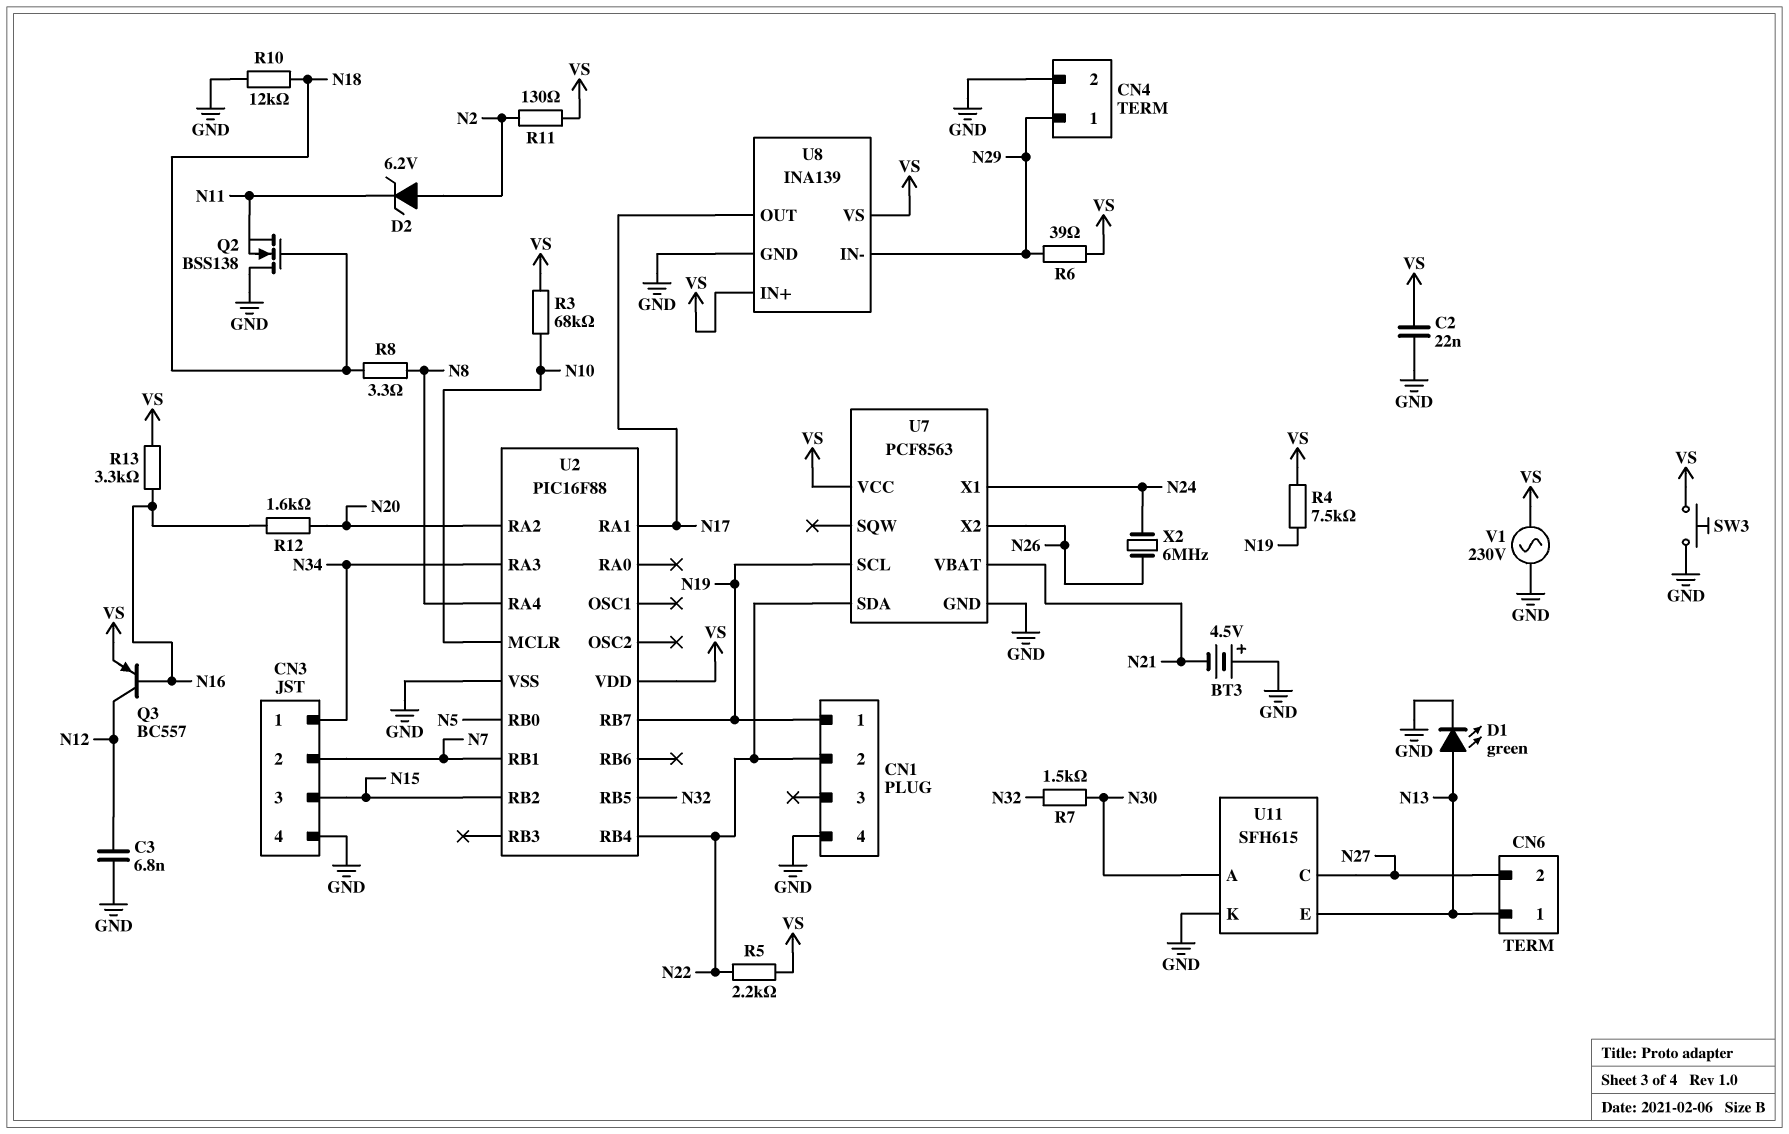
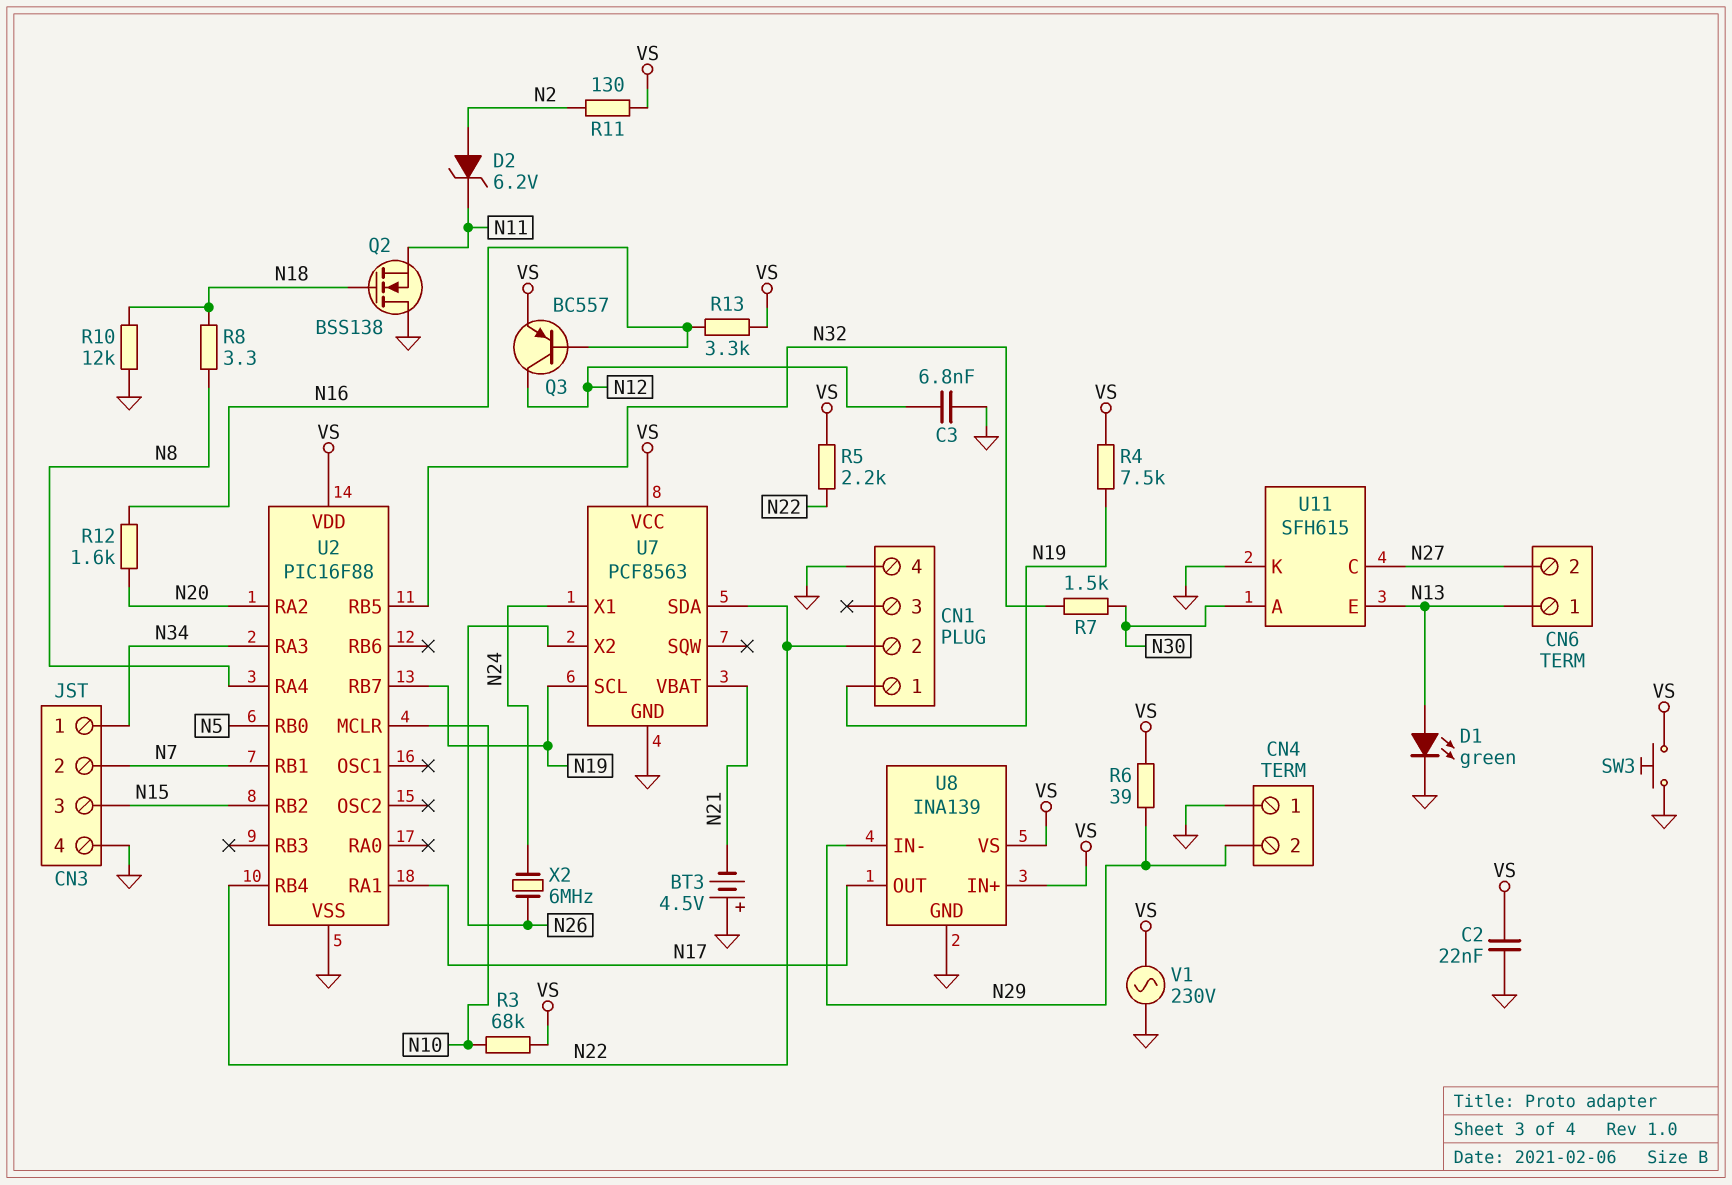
CN4 pin 1: N29 -> GND
CN4 pin 2: GND -> N29

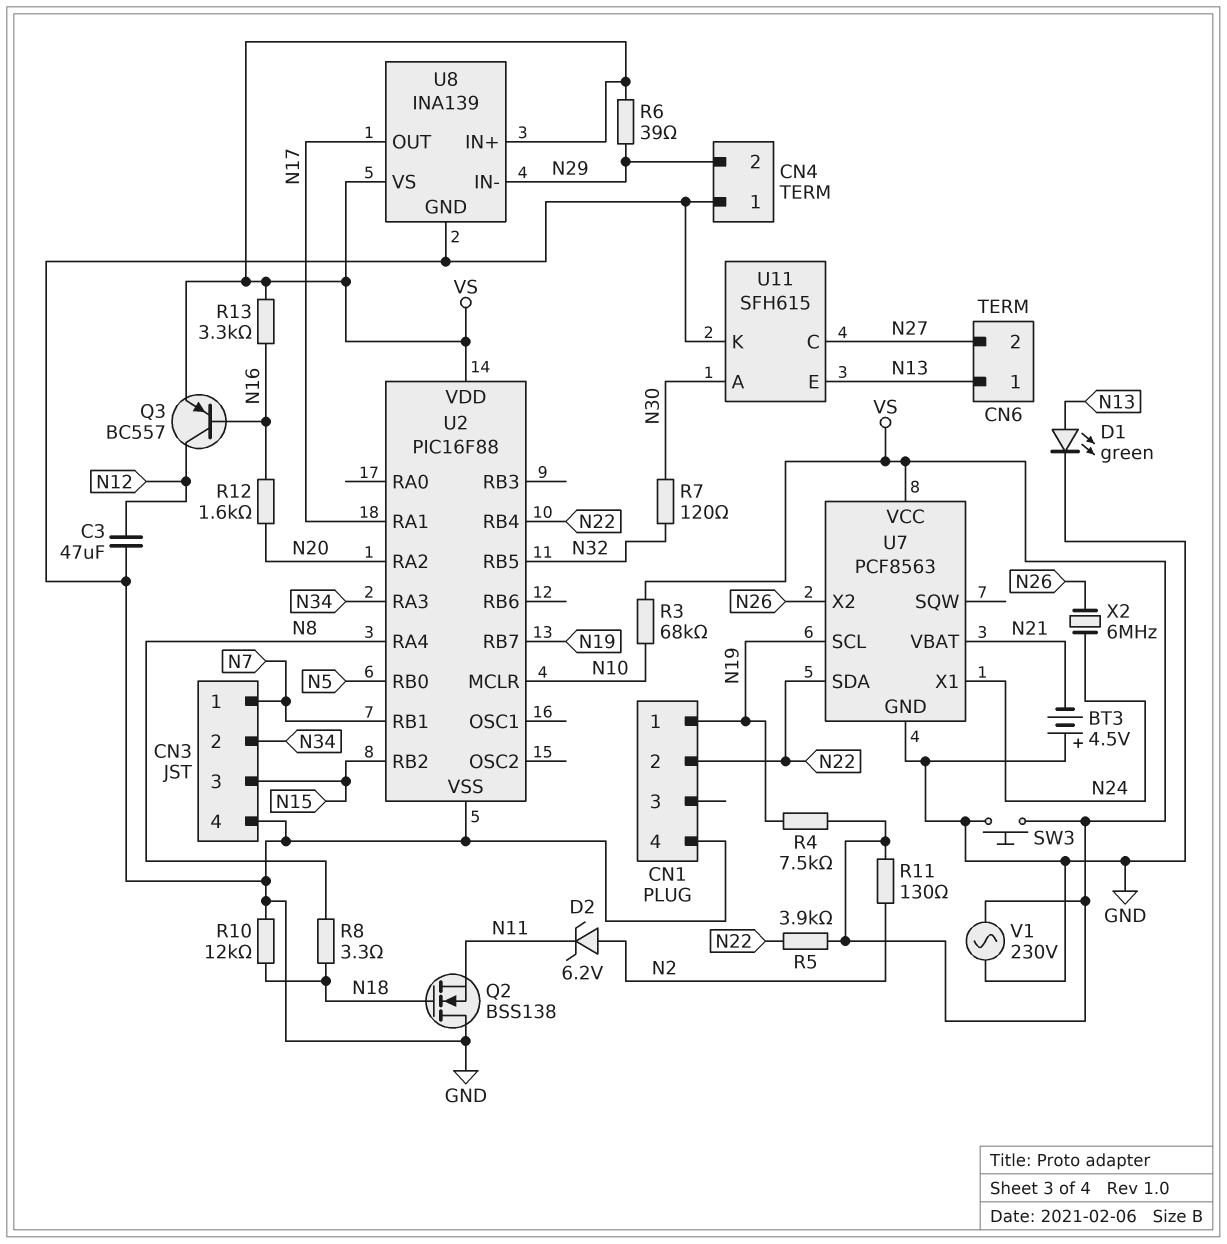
C2: 22nF (GND, VS) -> none
C3: 6.8nF (GND, N12) -> 47uF (GND, N12)
CN3 pin 1: N34 -> N7
CN3 pin 2: N7 -> N34
R5: 2.2k (N22, VS) -> 3.9k (N22, VS)
R7: 1.5k (N30, N32) -> 120 (N30, N32)

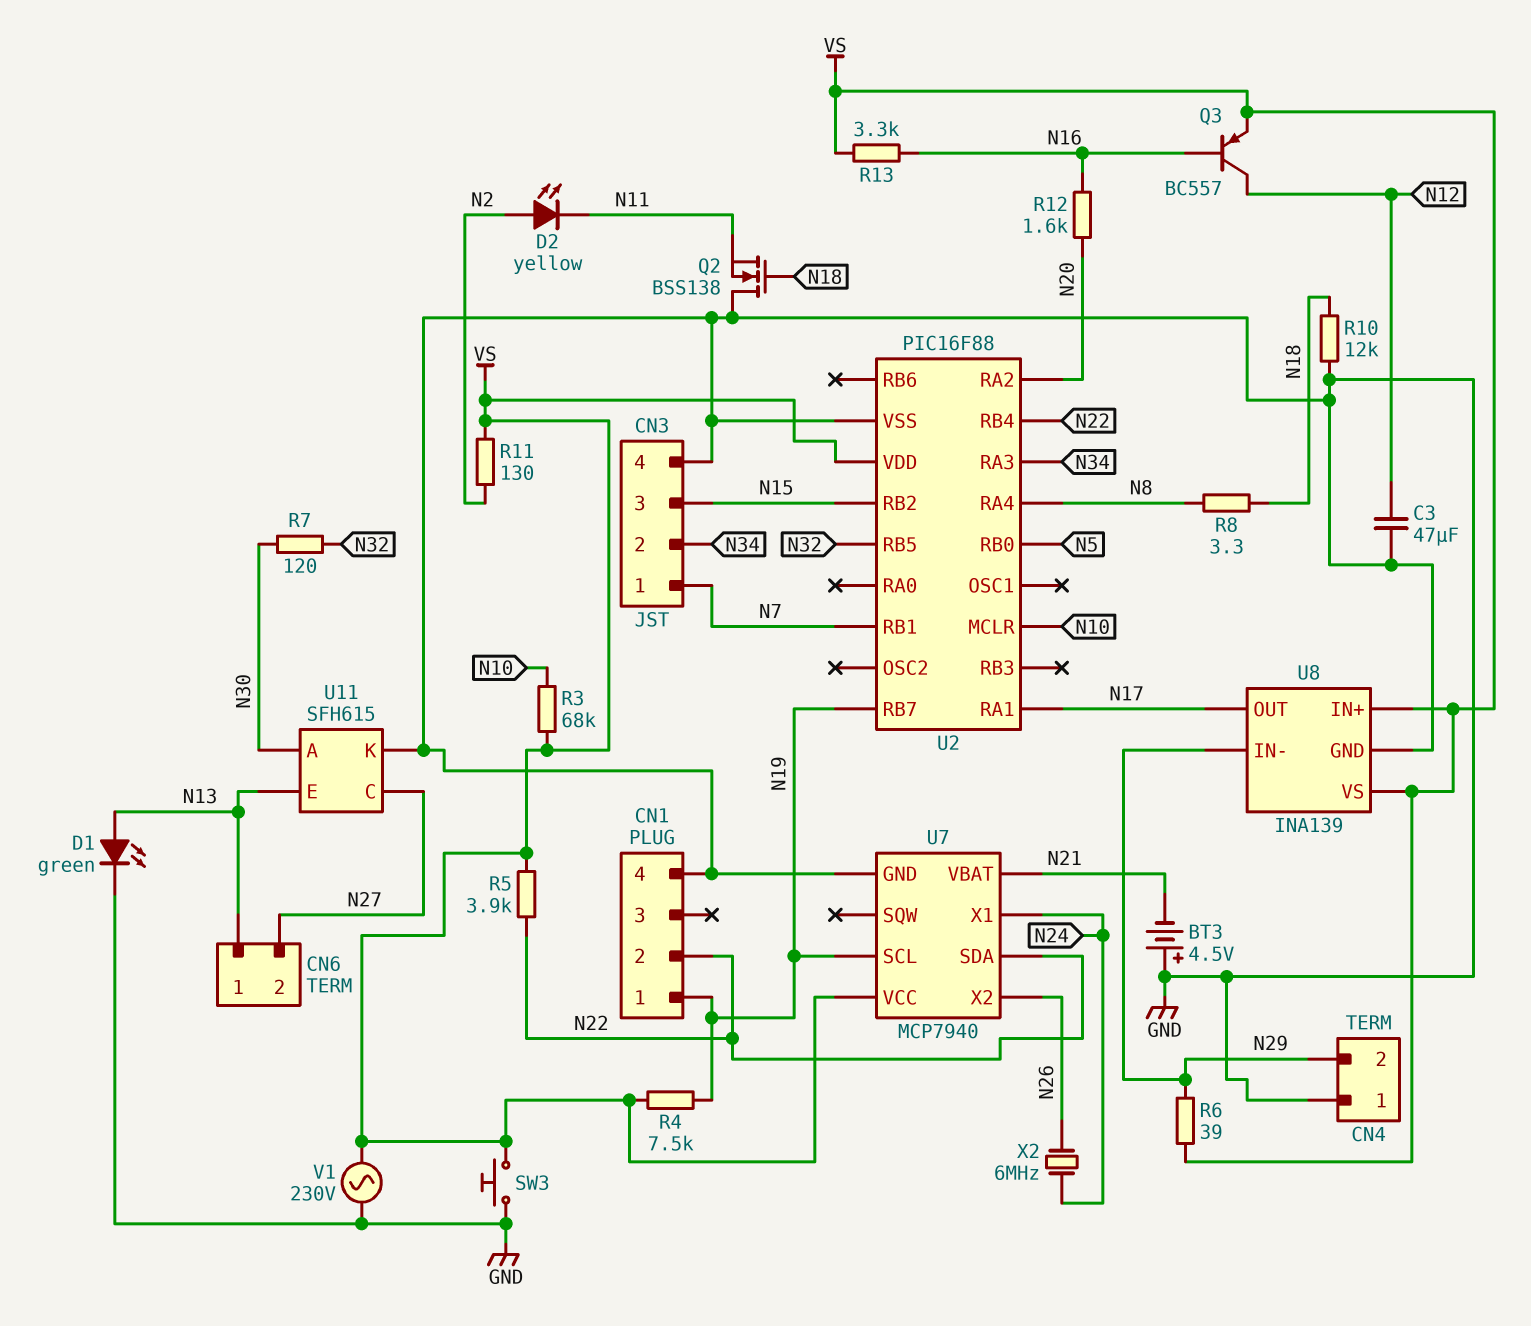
D2: zener 6.2V (A N2, K N11) -> LED yellow (A N2, K N11)
U7: PCF8563 -> MCP7940

